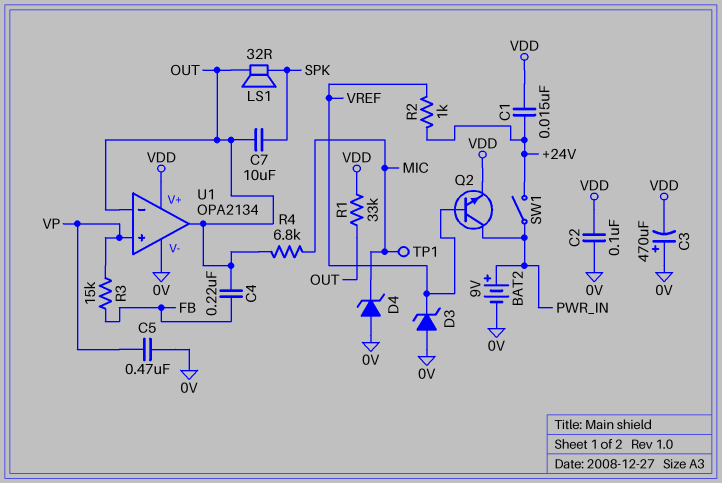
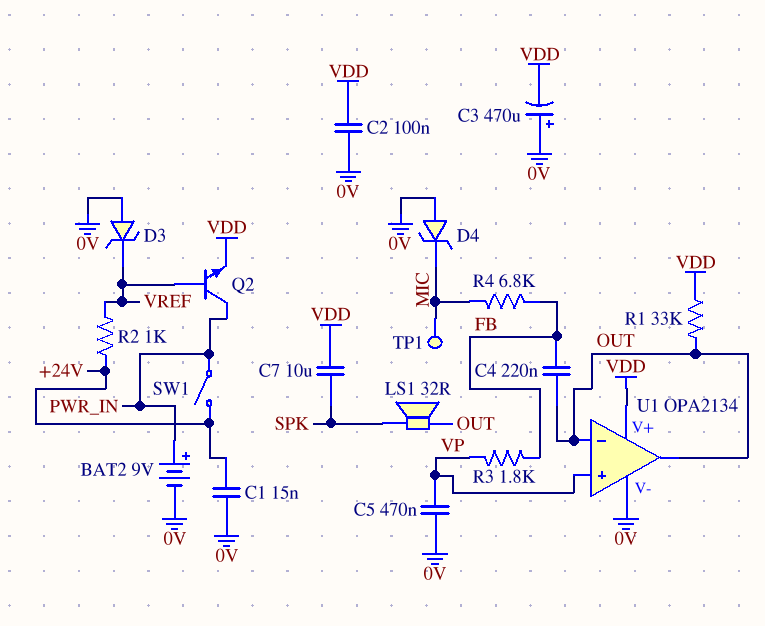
C1: 15nF (+24V, VDD) -> 15nF (+24V, 0V)
C7: 10uF (OUT, SPK) -> 10uF (SPK, VDD)
R3: 15k (FB, VP) -> 1.8k (FB, VP)
R4: 6.8k (MIC, OUT) -> 6.8k (FB, MIC)

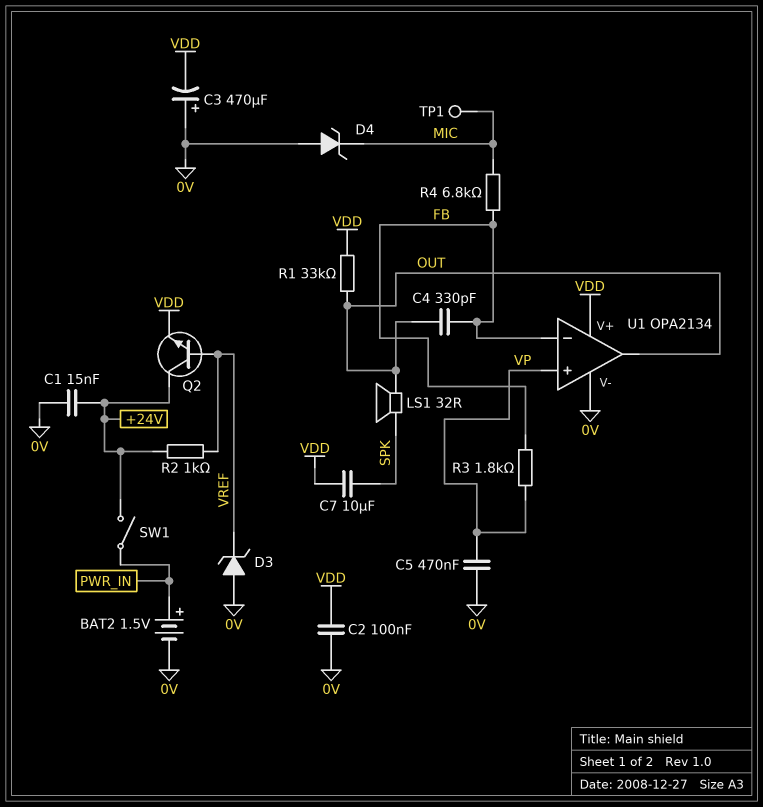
BAT2: 9V (plus PWR_IN, minus 0V) -> 1.5V (plus PWR_IN, minus 0V)
C4: 220nF (FB, OUT) -> 330pF (FB, OUT)
Q2: NPN (B VREF, C PWR_IN, E VDD) -> NPN (B VREF, C +24V, E VDD)
U1 pin in-: OUT -> FB

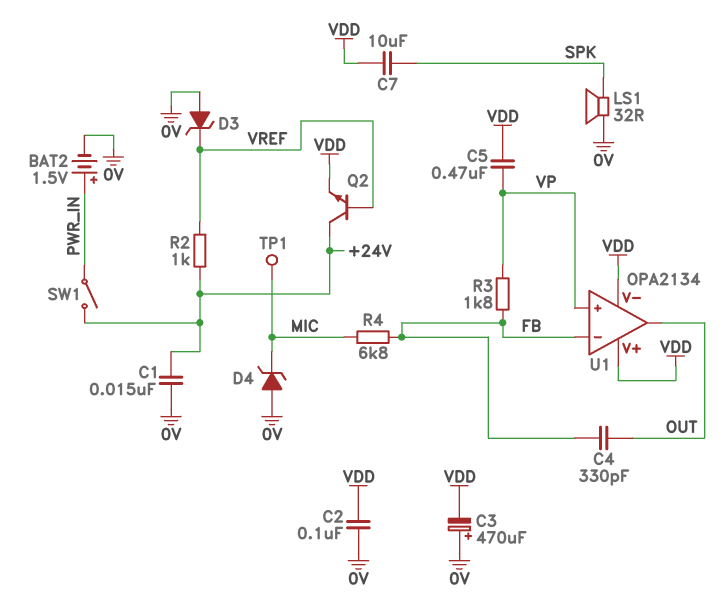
C5: 470nF (0V, VP) -> 470nF (VDD, VP)
LS1: speaker 32R (OUT, SPK) -> speaker 32R (0V, SPK)
R1: 33k (OUT, VDD) -> none
U1 pin V-: 0V -> VDD

